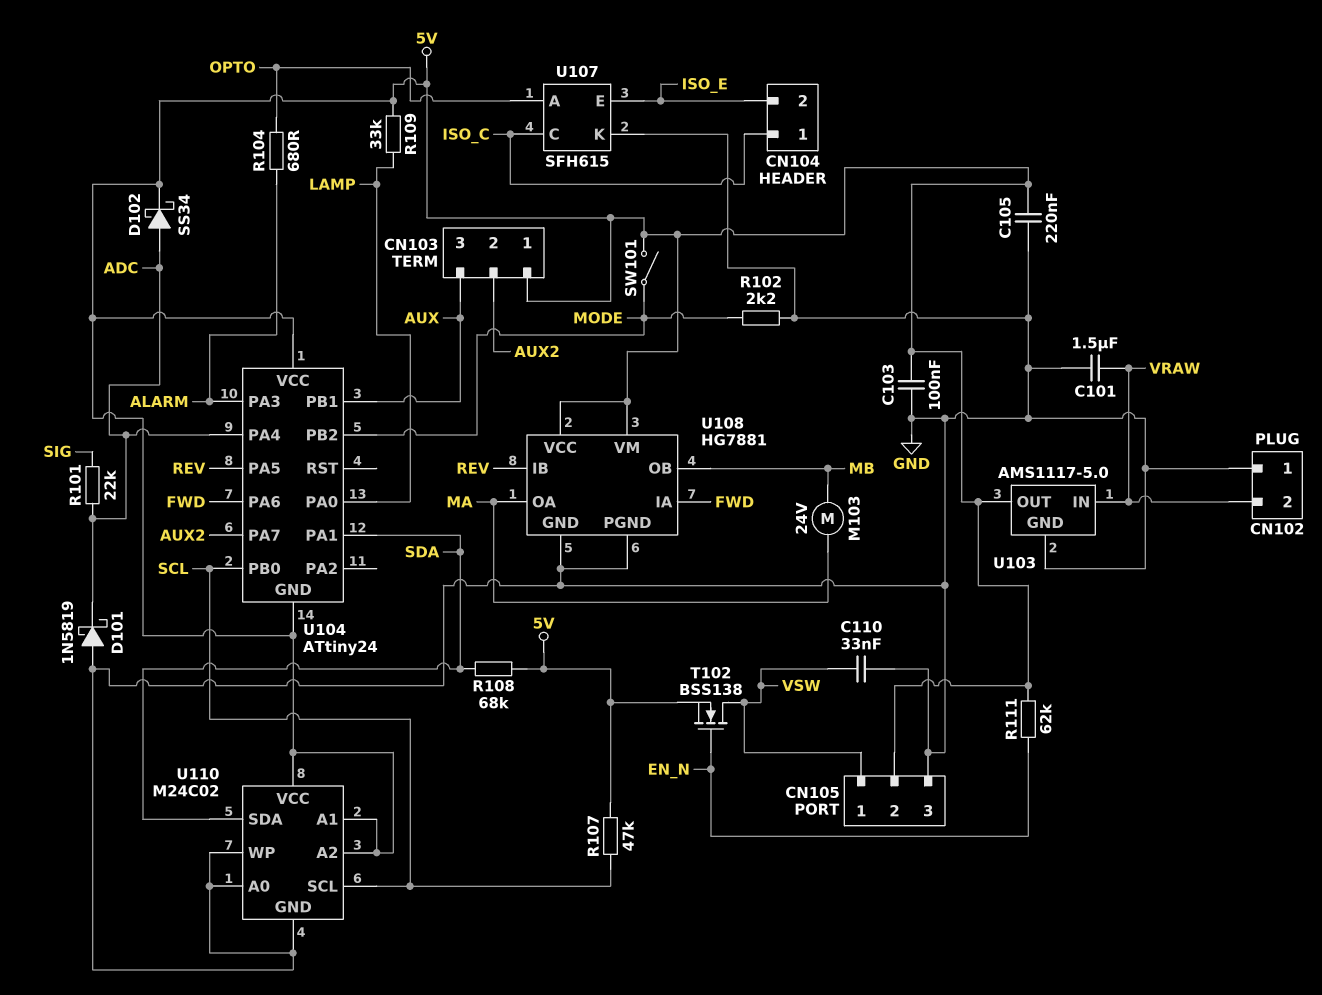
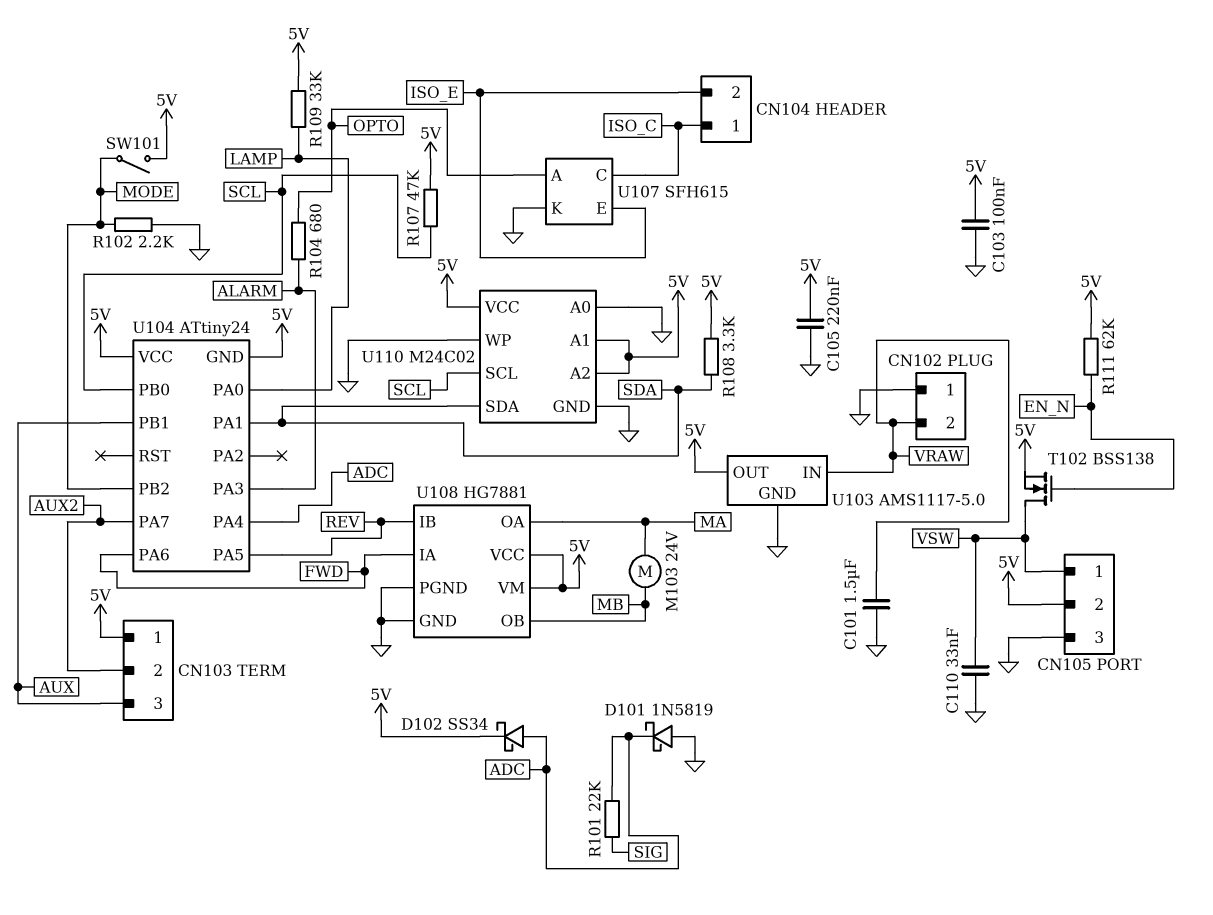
R108: 68k (5V, SDA) -> 3.3k (5V, SDA)

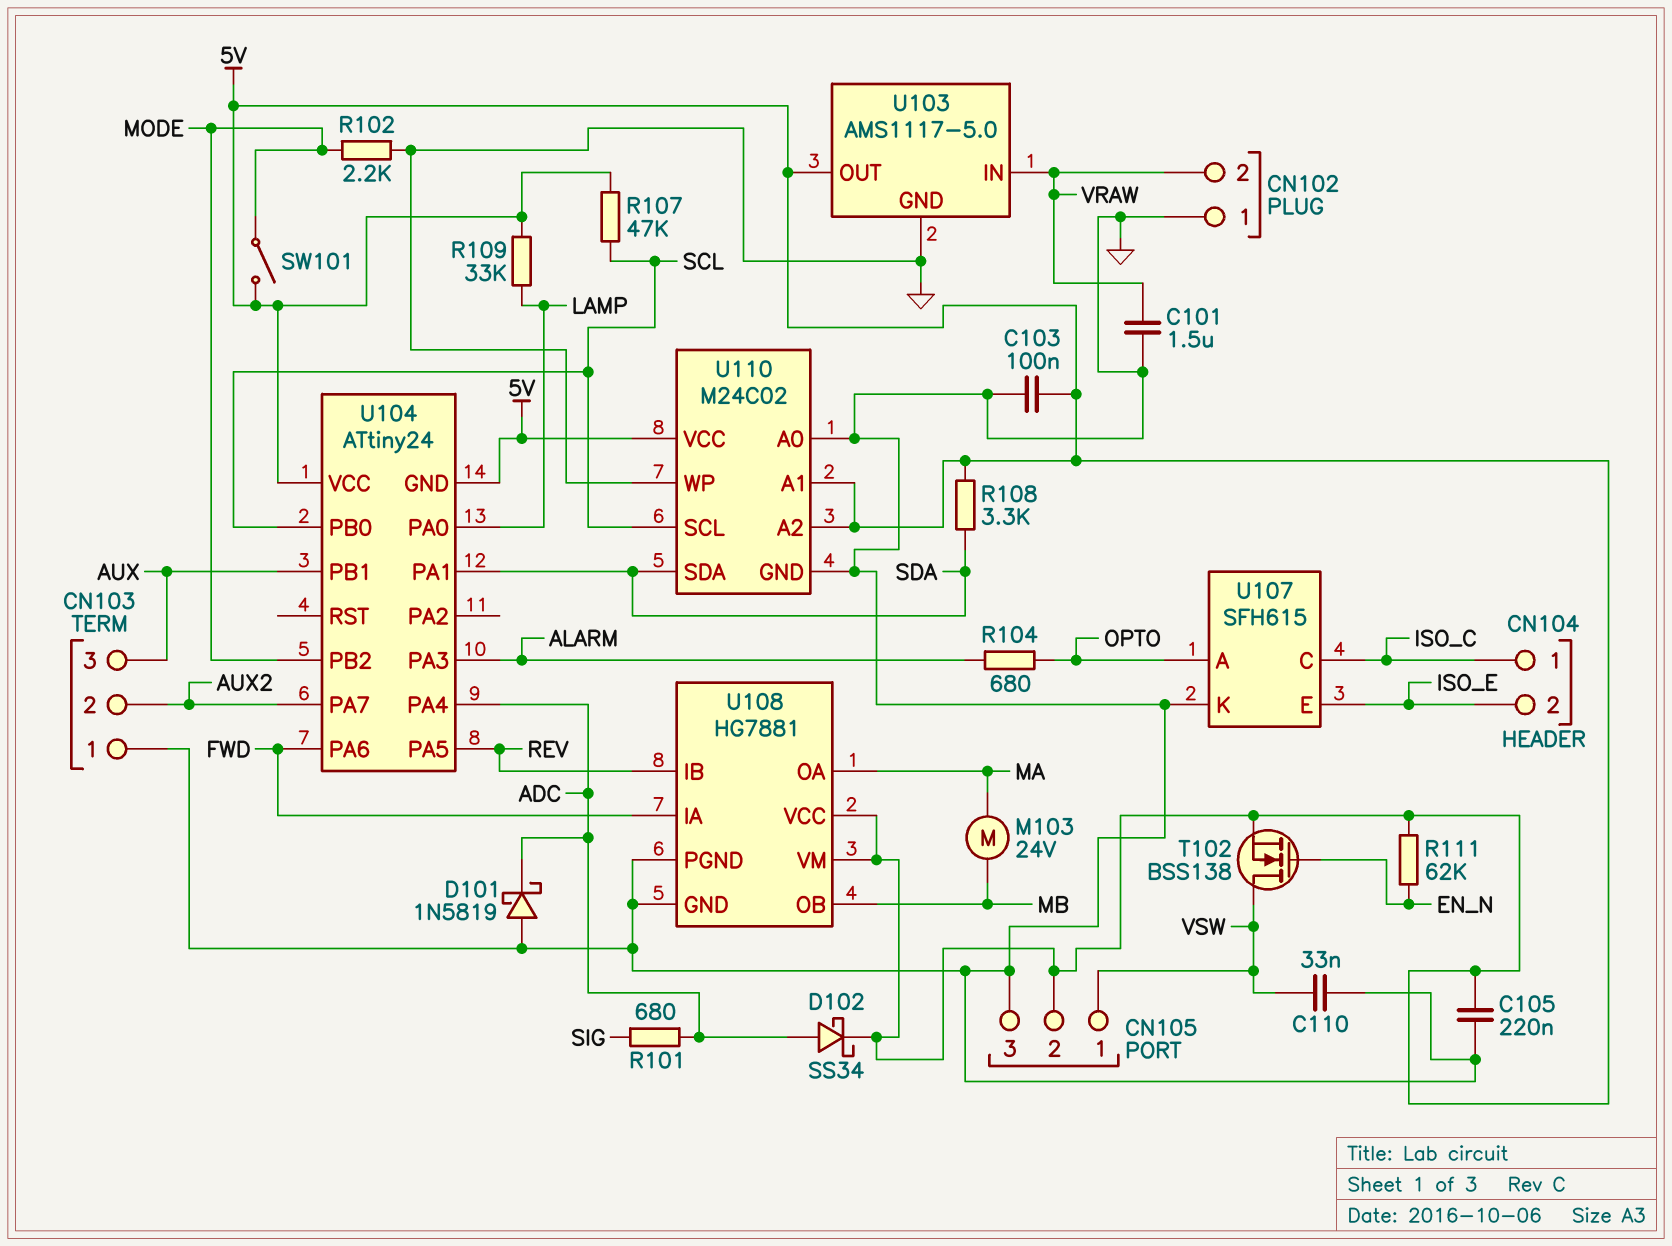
CN103 pin 1: 5V -> GND
R101: 22k (ADC, SIG) -> 680 (ADC, SIG)

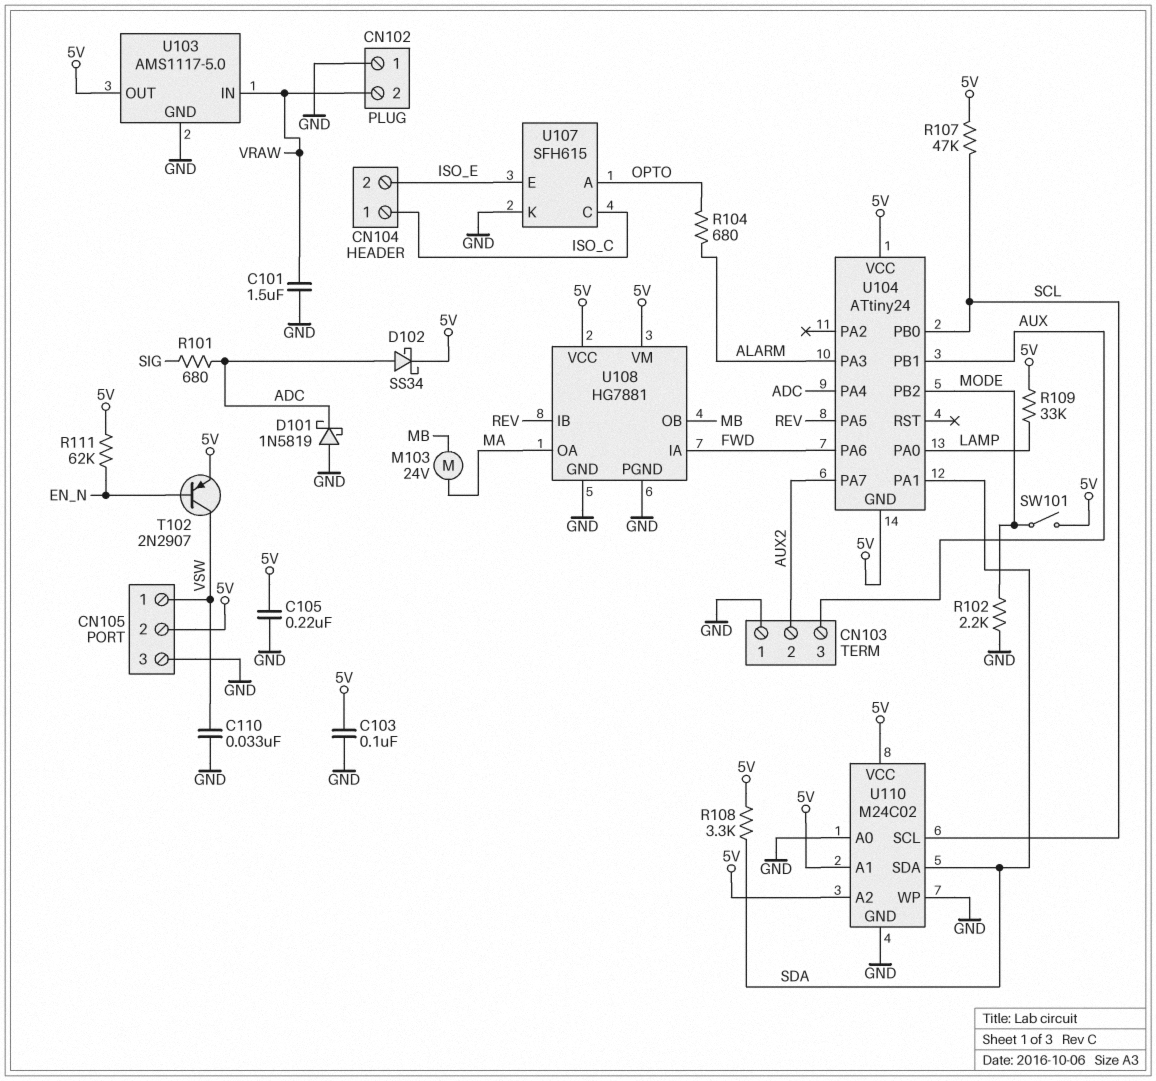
T102: NMOS BSS138 (G EN_N, D VSW, S 5V) -> PNP 2N2907 (B EN_N, C VSW, E 5V)

